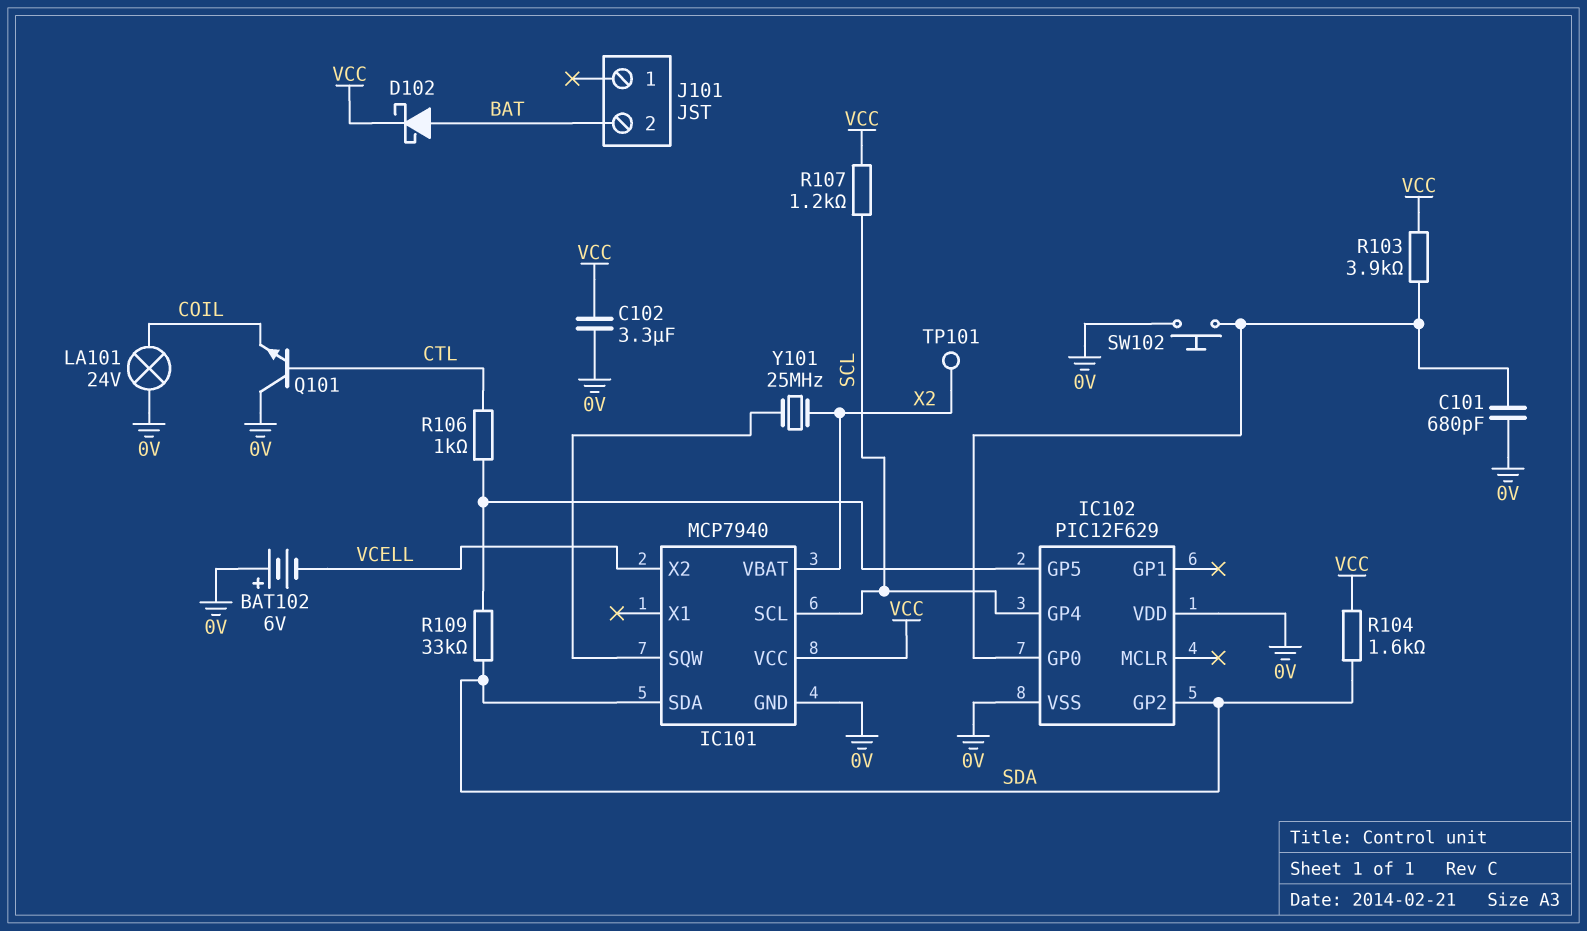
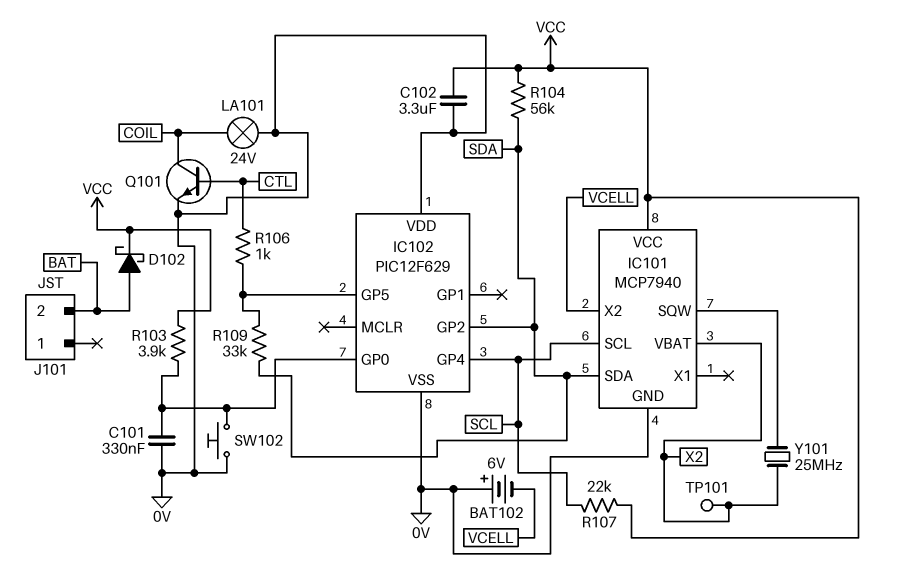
C101: 680pF (0V, IC102/GP0) -> 330nF (0V, IC102/GP0)
Q101: NPN (B CTL, C 0V, E COIL) -> NPN (B CTL, C COIL, E 0V)
R104: 1.6k (SDA, VCC) -> 56k (SDA, VCC)
R107: 1.2k (SCL, VCC) -> 22k (SCL, VCC)

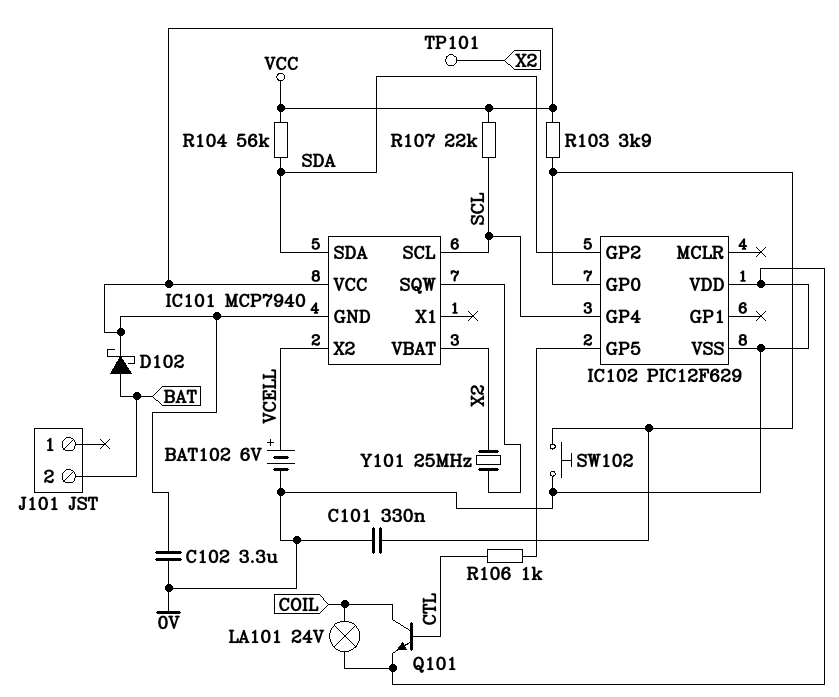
BAT102: 6V (plus 0V, minus VCELL) -> 6V (plus VCELL, minus 0V)
IC101 pin GND: 0V -> VCC
R109: 33k (IC102/GP5, SDA) -> none

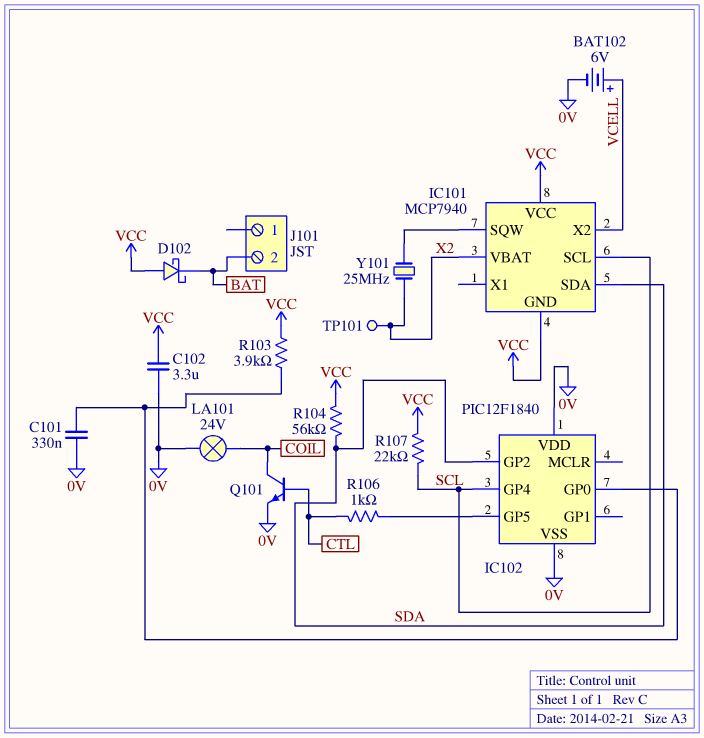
D102: schottky (A BAT, K VCC) -> schottky (A VCC, K BAT)
IC102: PIC12F629 -> PIC12F1840
SW102: button (0V, IC102/GP0) -> none

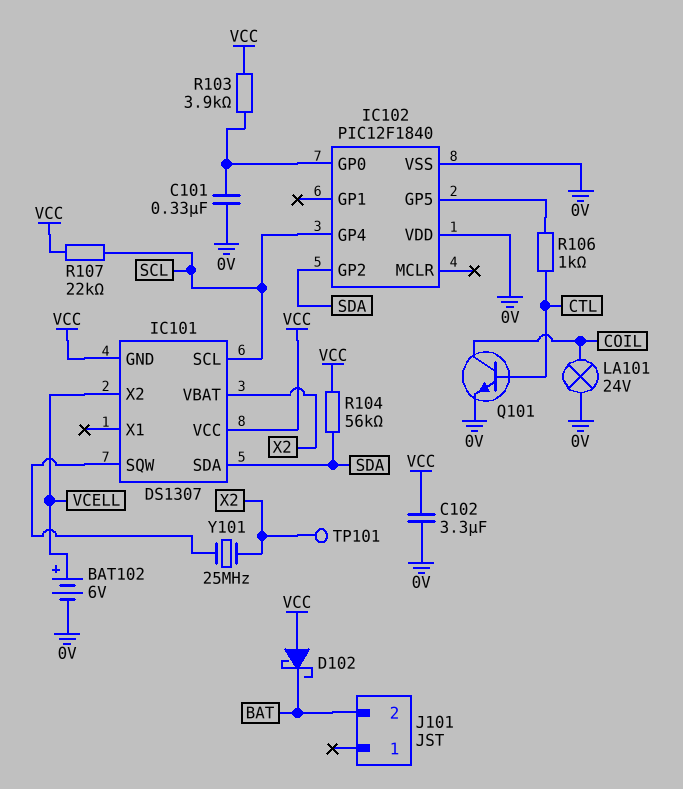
IC101: MCP7940 -> DS1307

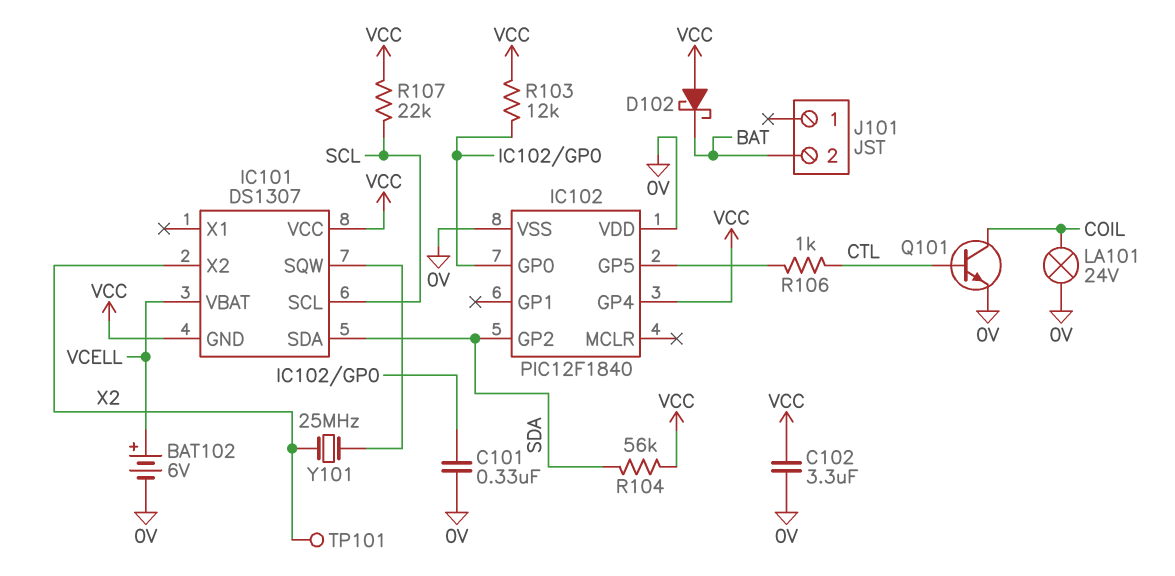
IC101 pin VBAT: X2 -> VCELL
IC101 pin X2: VCELL -> X2
IC102 pin GP4: SCL -> VCC
R103: 3.9k (IC102/GP0, VCC) -> 12k (IC102/GP0, VCC)

